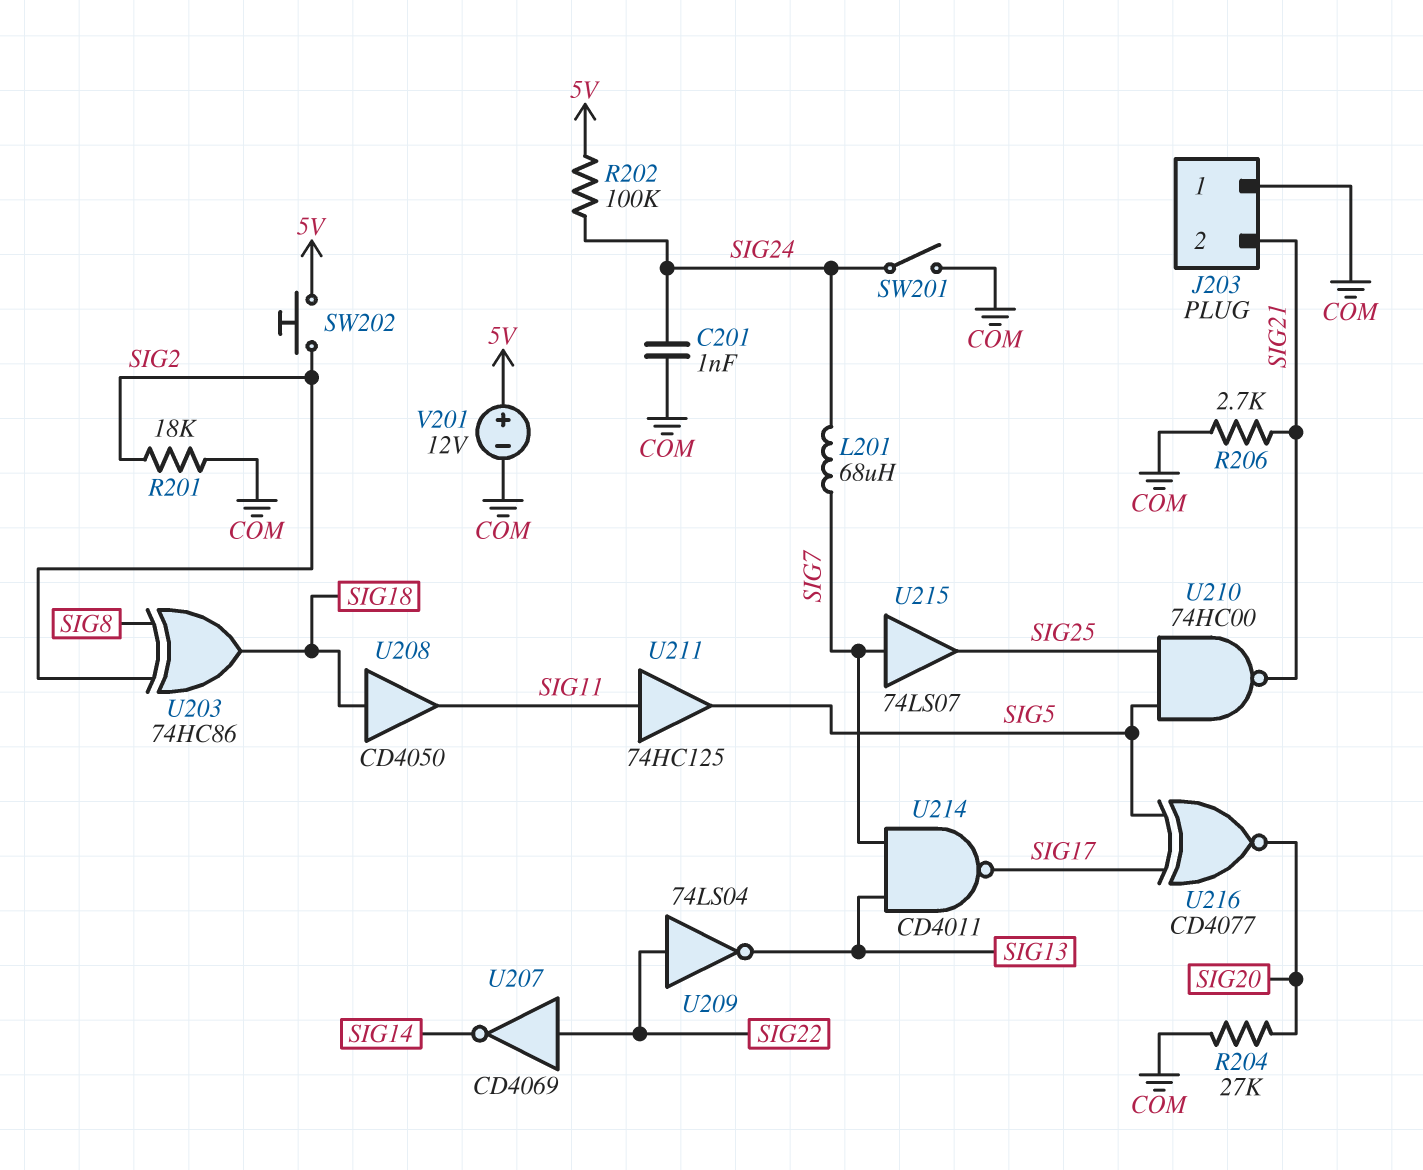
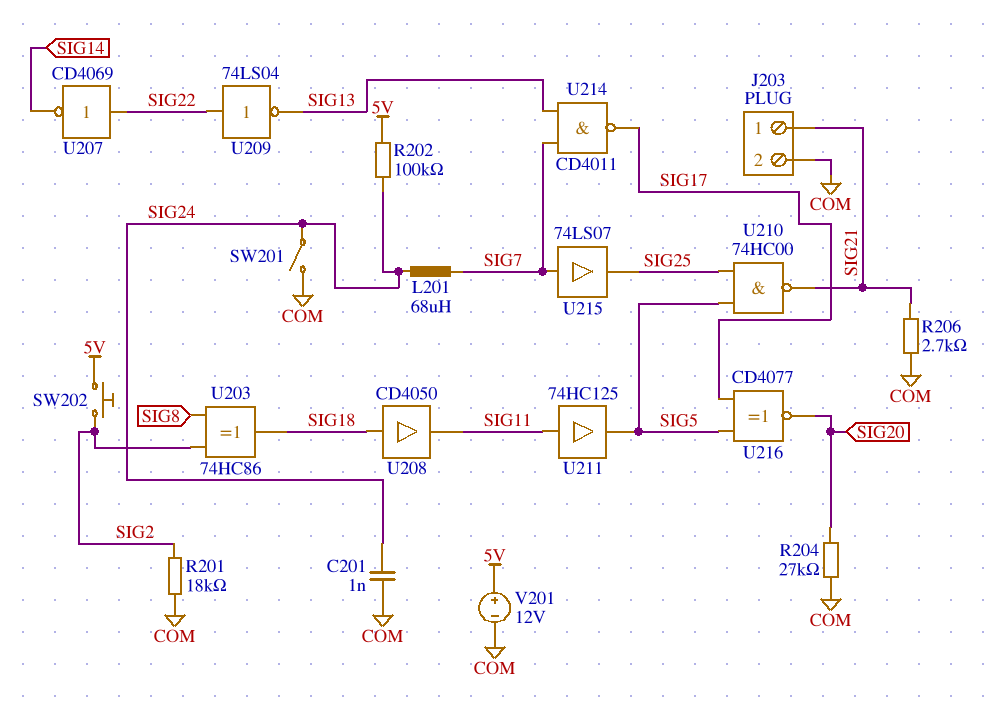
J203 pin 1: COM -> SIG21
J203 pin 2: SIG21 -> COM

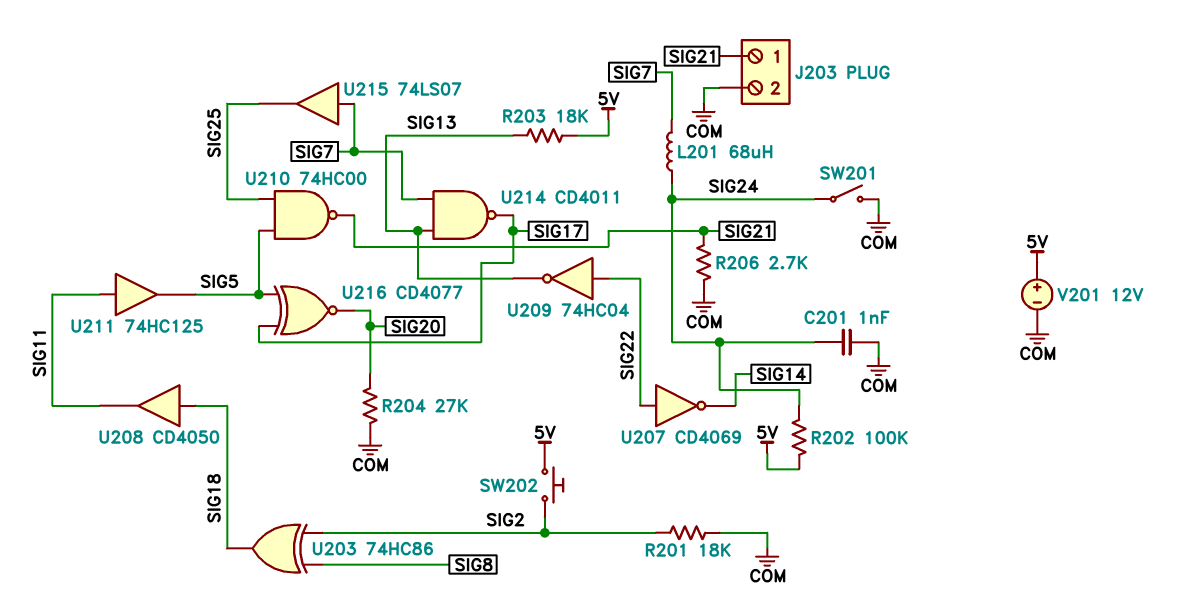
R203: none -> 18k (5V, SIG13)
U209: NOT 74LS04 (in SIG22, out SIG13) -> NOT 74HC04 (in SIG22, out SIG13)

